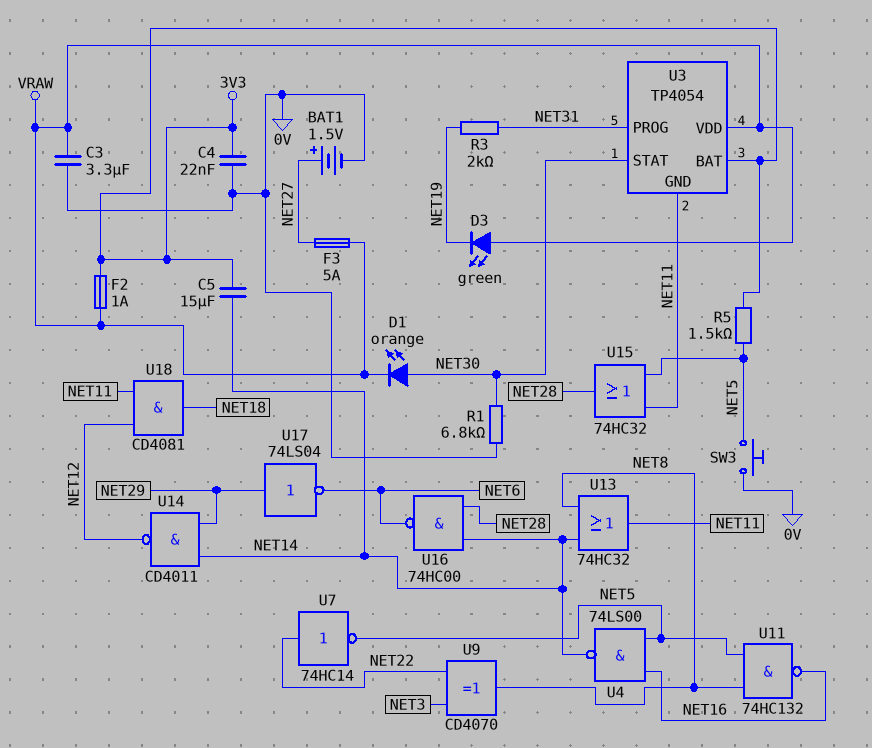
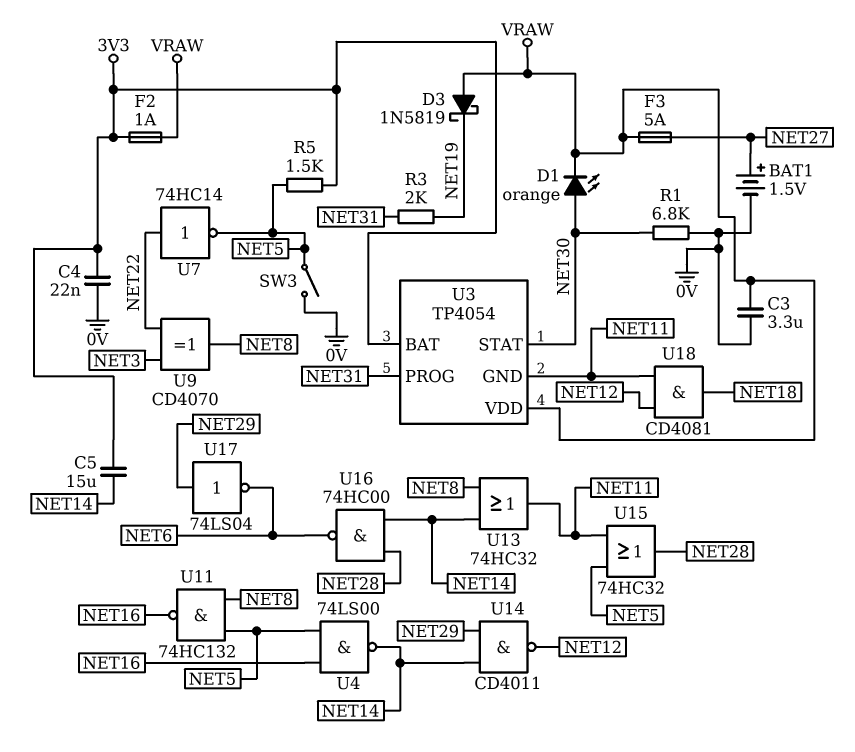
D3: LED green (A VRAW, K NET19) -> schottky 1N5819 (A VRAW, K NET19)
SW3: button (0V, NET5) -> switch (0V, NET5)

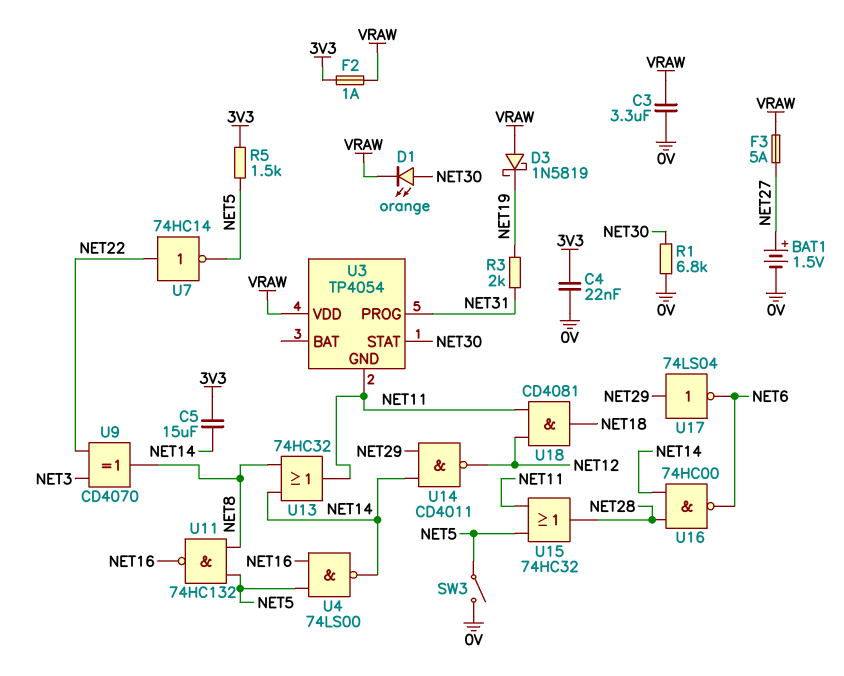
U3 pin BAT: 3V3 -> none

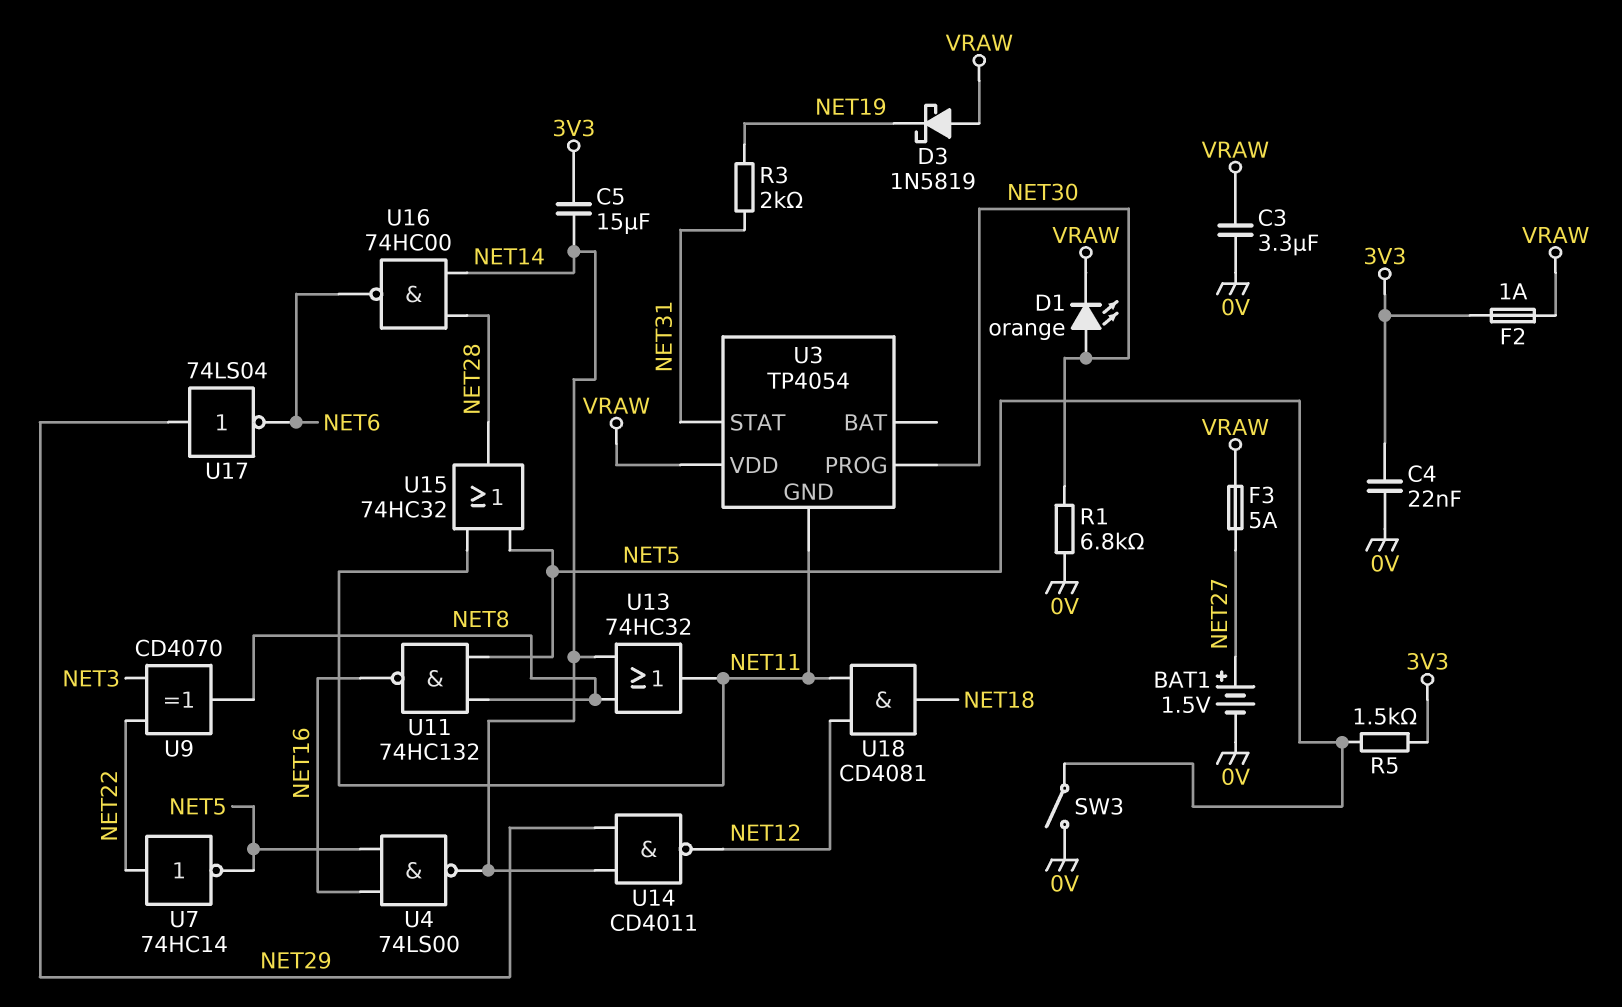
U3 pin PROG: NET31 -> NET30
U3 pin STAT: NET30 -> NET31

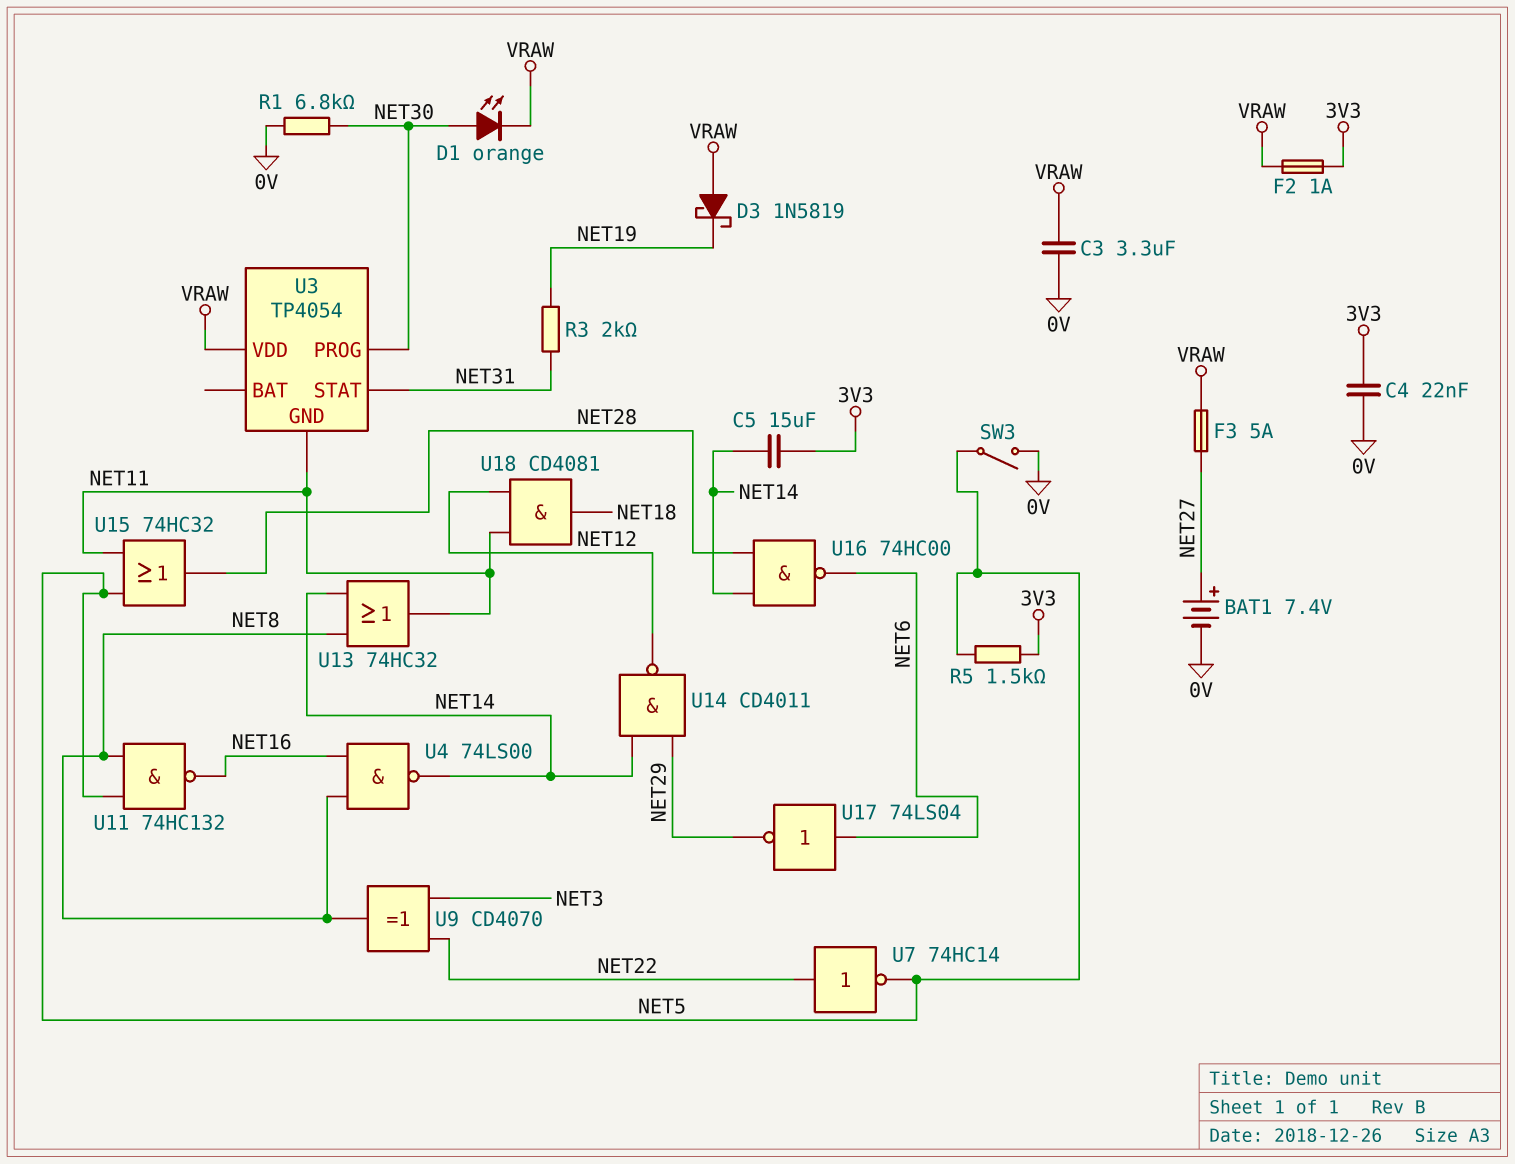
BAT1: 1.5V (plus NET27, minus 0V) -> 7.4V (plus NET27, minus 0V)
U4: NAND 74LS00 (in NET5, in NET16, out NET14) -> NAND 74LS00 (in NET8, in NET16, out NET14)
U17: NOT 74LS04 (in NET29, out NET6) -> NOT 74LS04 (in NET6, out NET29)

